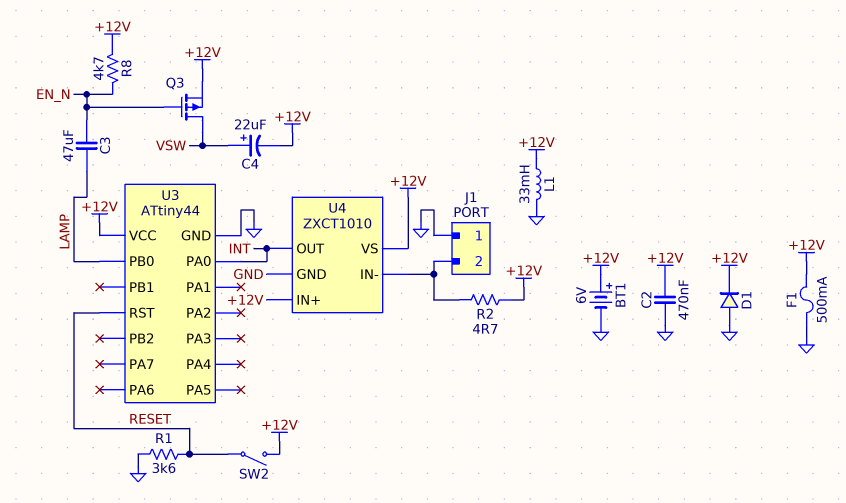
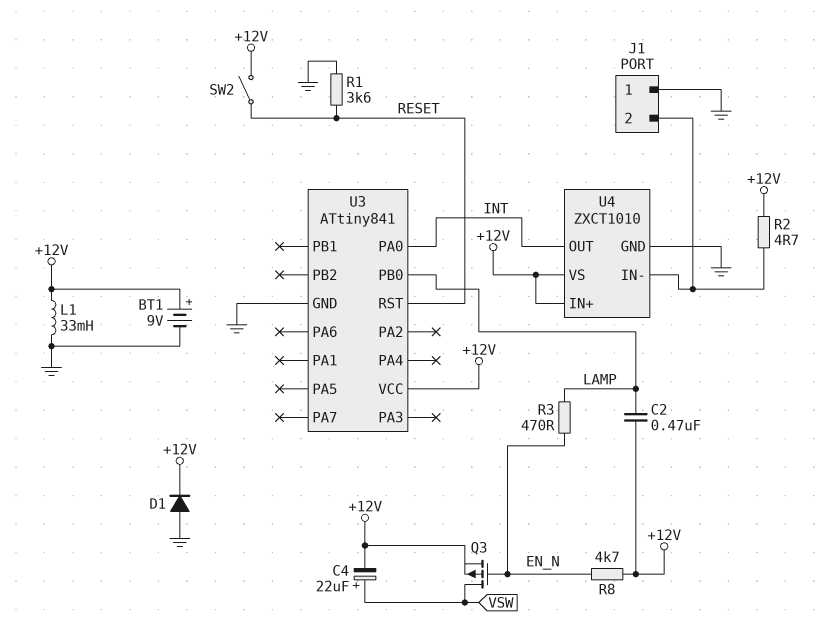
BT1: 6V (plus +12V, minus GND) -> 9V (plus +12V, minus GND)
C2: 470nF (+12V, GND) -> 470nF (+12V, LAMP)
C3: 47uF (EN_N, LAMP) -> none
F1: 500mA (+12V, GND) -> none
R3: none -> 470 (EN_N, LAMP)
U3: ATtiny44 -> ATtiny841

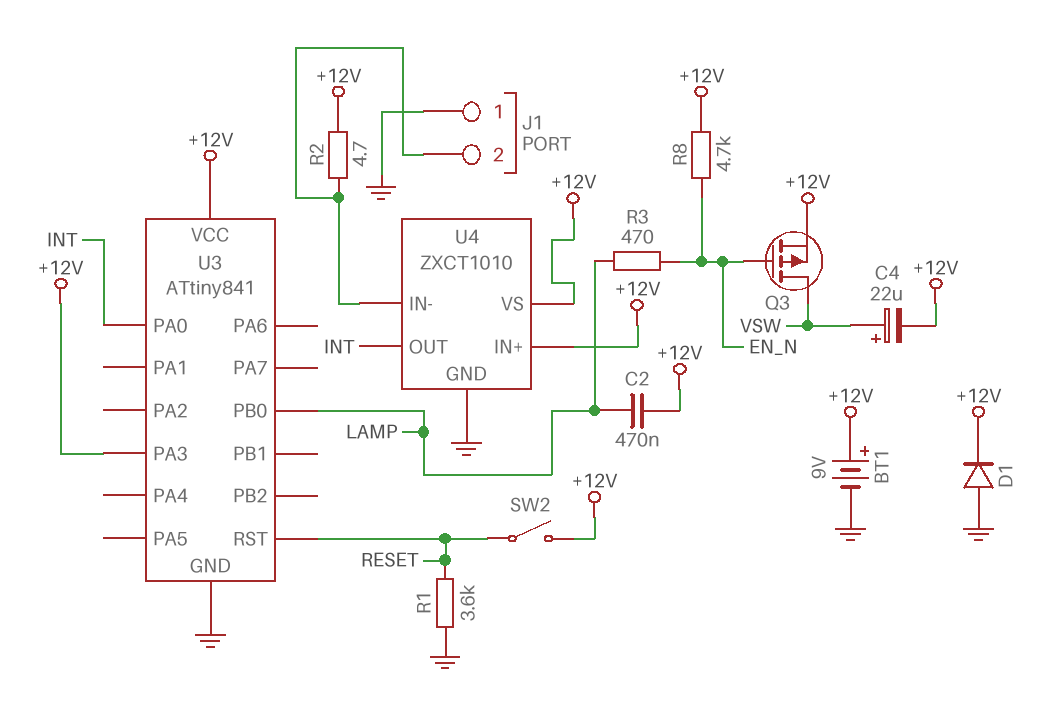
L1: 33mH (+12V, GND) -> none
U3 pin PA3: none -> +12V

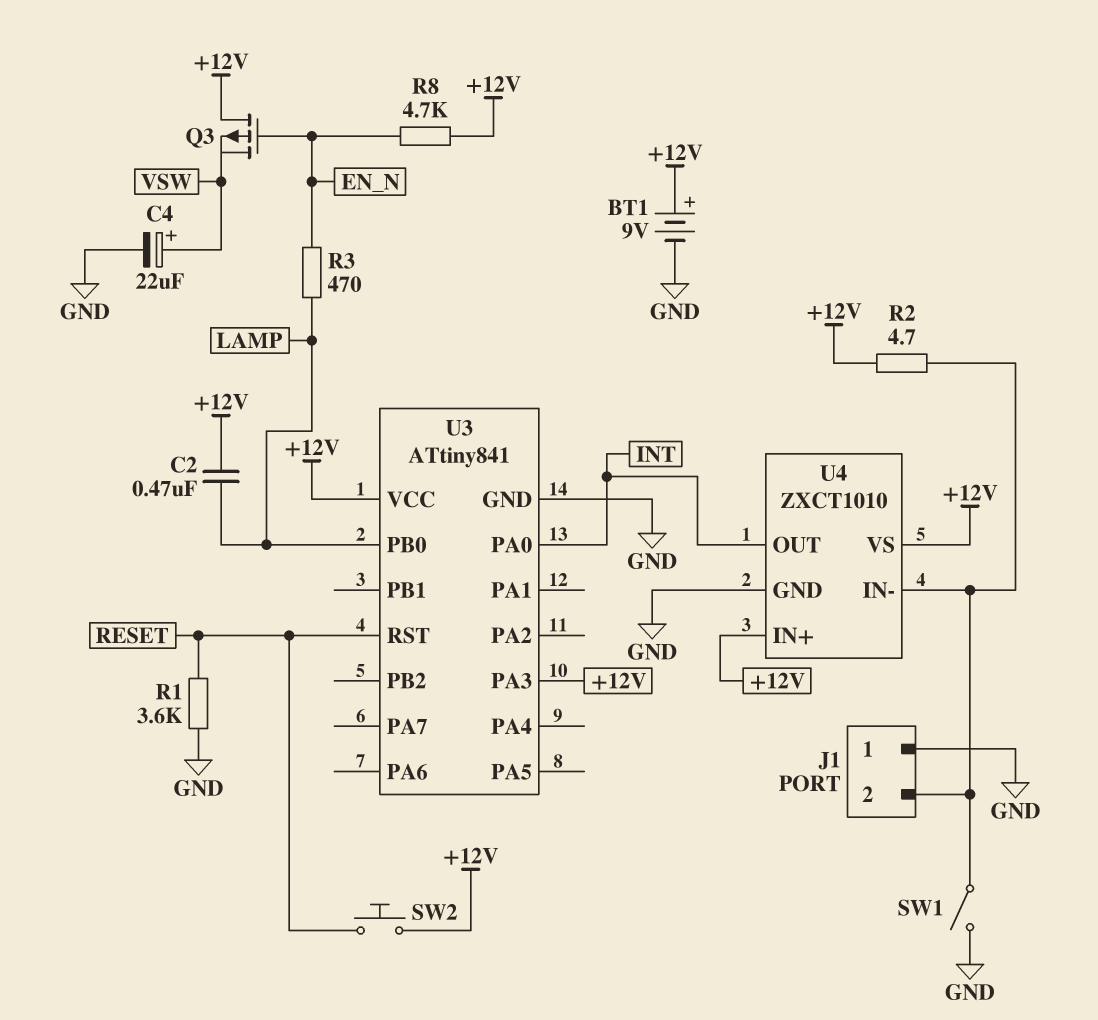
C4: 22uF (plus VSW, minus +12V) -> 22uF (plus VSW, minus GND)
D1: diode (A GND, K +12V) -> none
Q3: PMOS (G EN_N, D VSW, S +12V) -> PMOS (G EN_N, D +12V, S VSW)
SW1: none -> switch (GND, J1/2)
SW2: switch (+12V, RESET) -> button (+12V, RESET)

